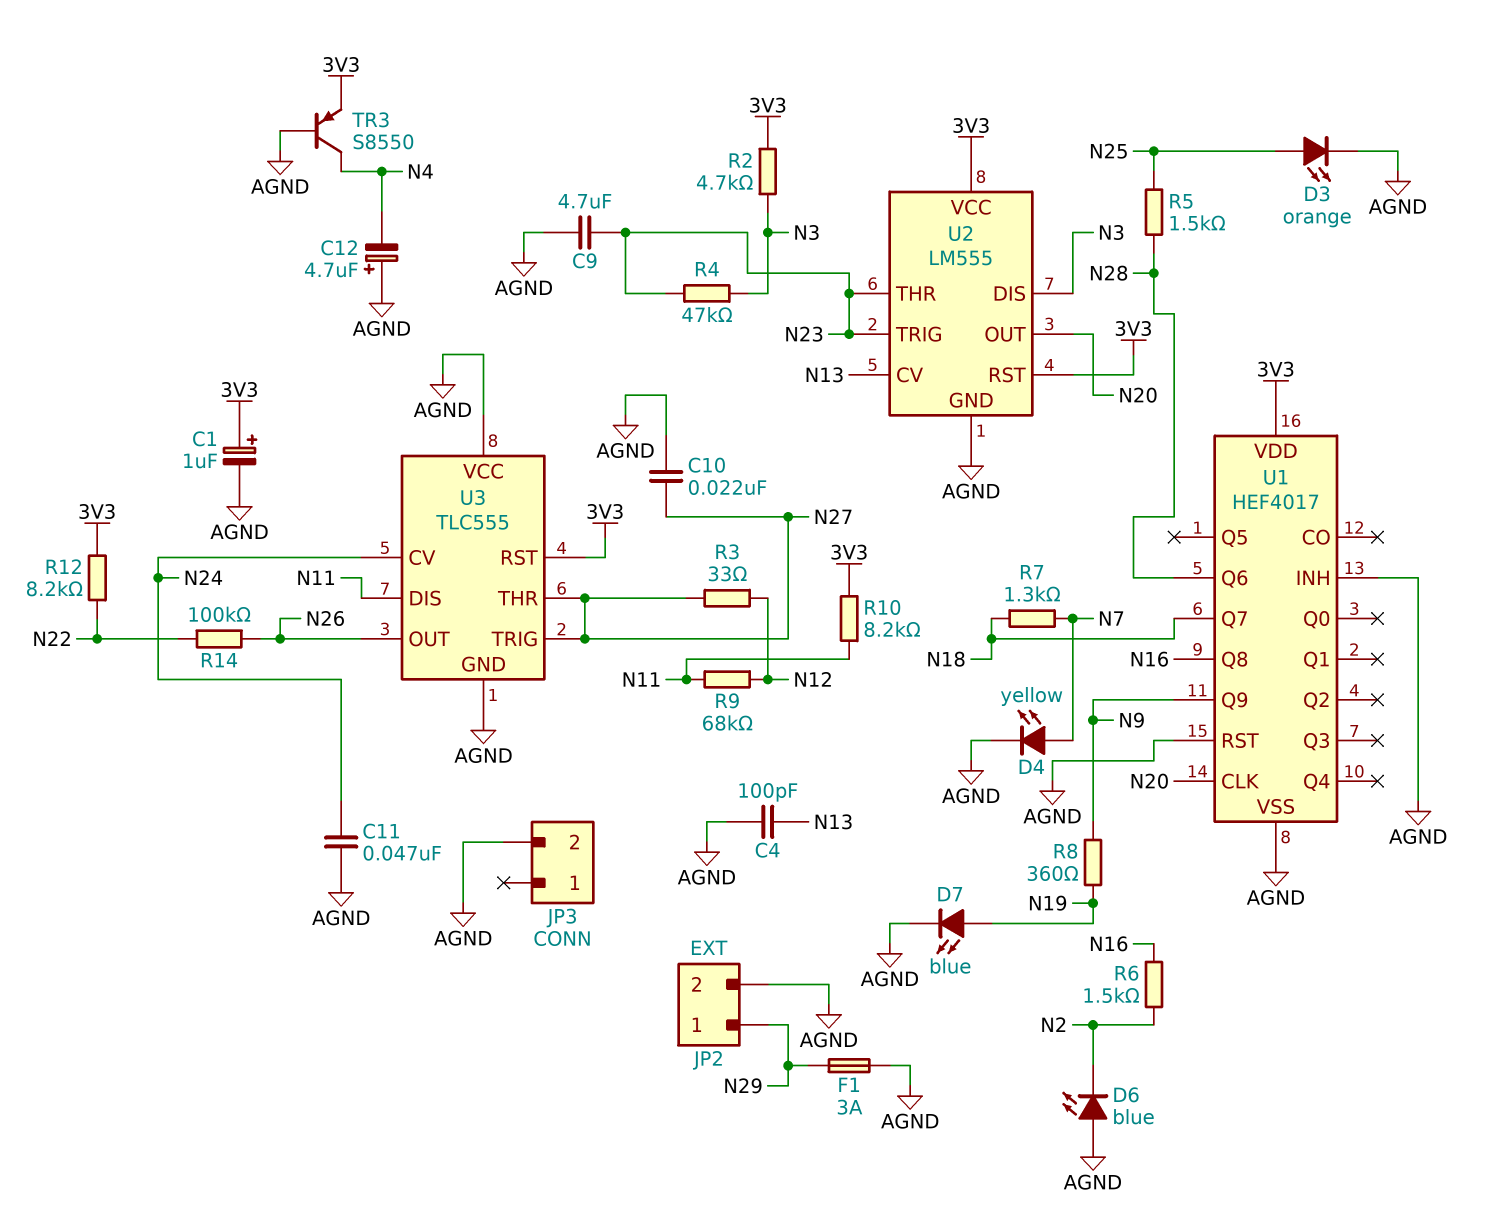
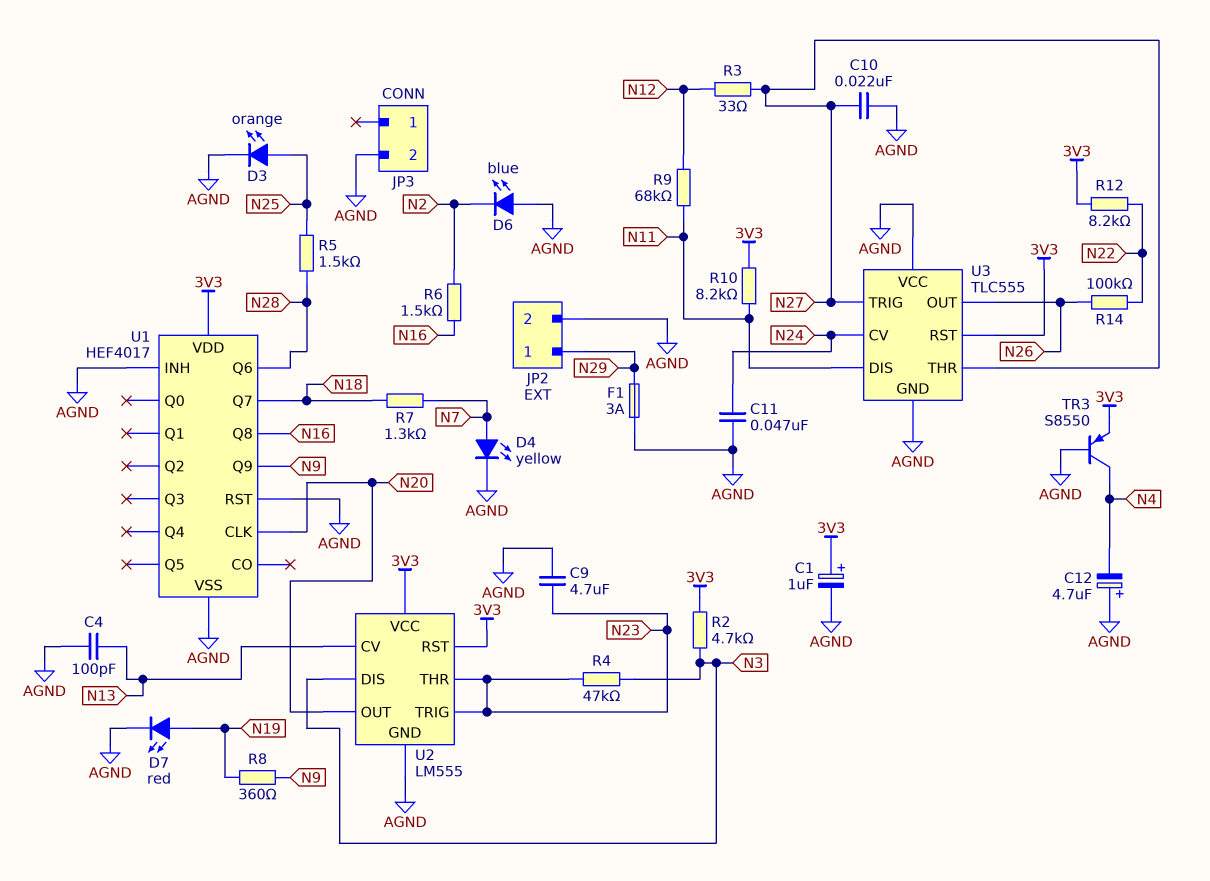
D7: LED blue (A N19, K AGND) -> LED red (A N19, K AGND)

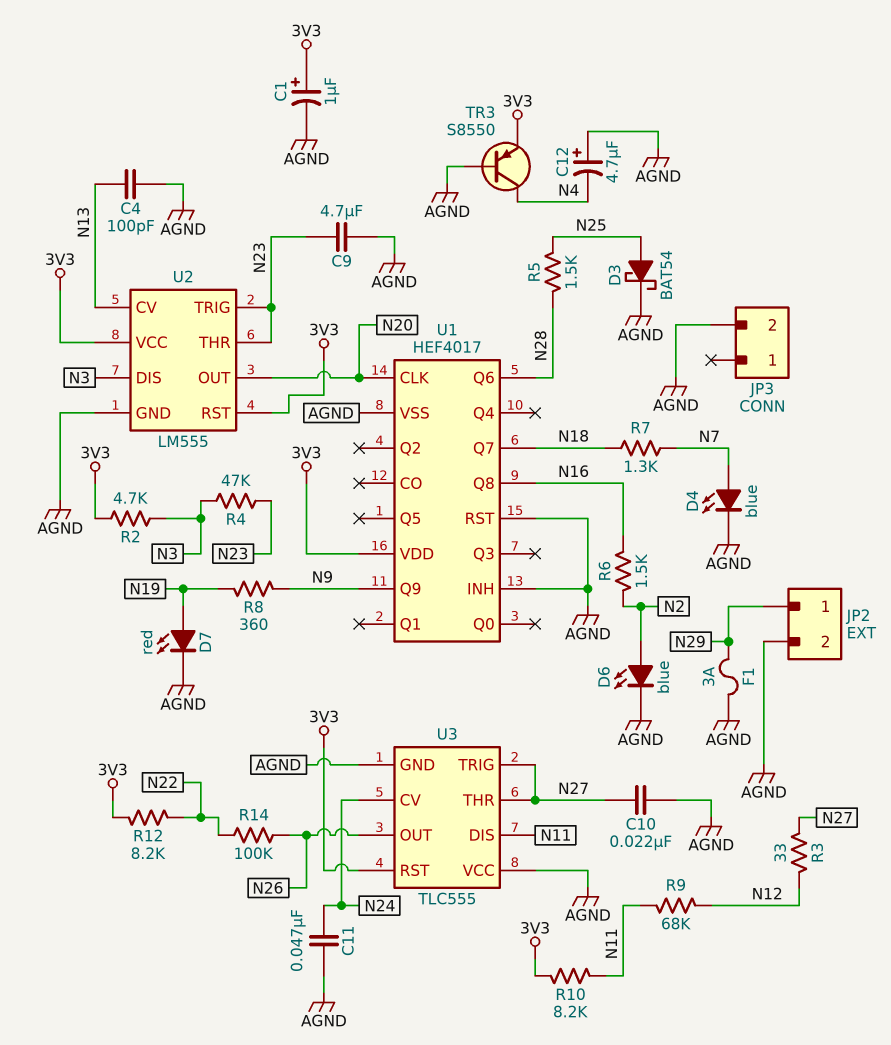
D3: LED orange (A N25, K AGND) -> schottky BAT54 (A N25, K AGND)
D4: LED yellow (A N7, K AGND) -> LED blue (A N7, K AGND)
D6: LED blue (A AGND, K N2) -> LED blue (A N2, K AGND)

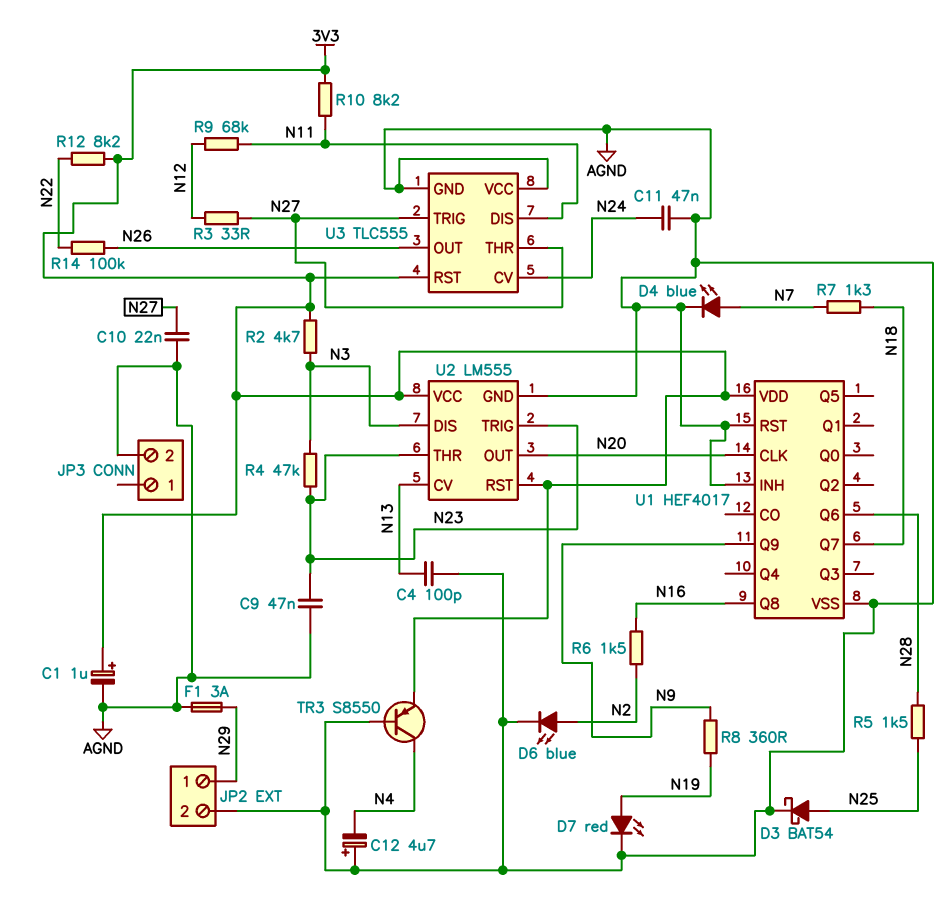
C9: 4.7uF (AGND, N23) -> 47nF (AGND, N23)

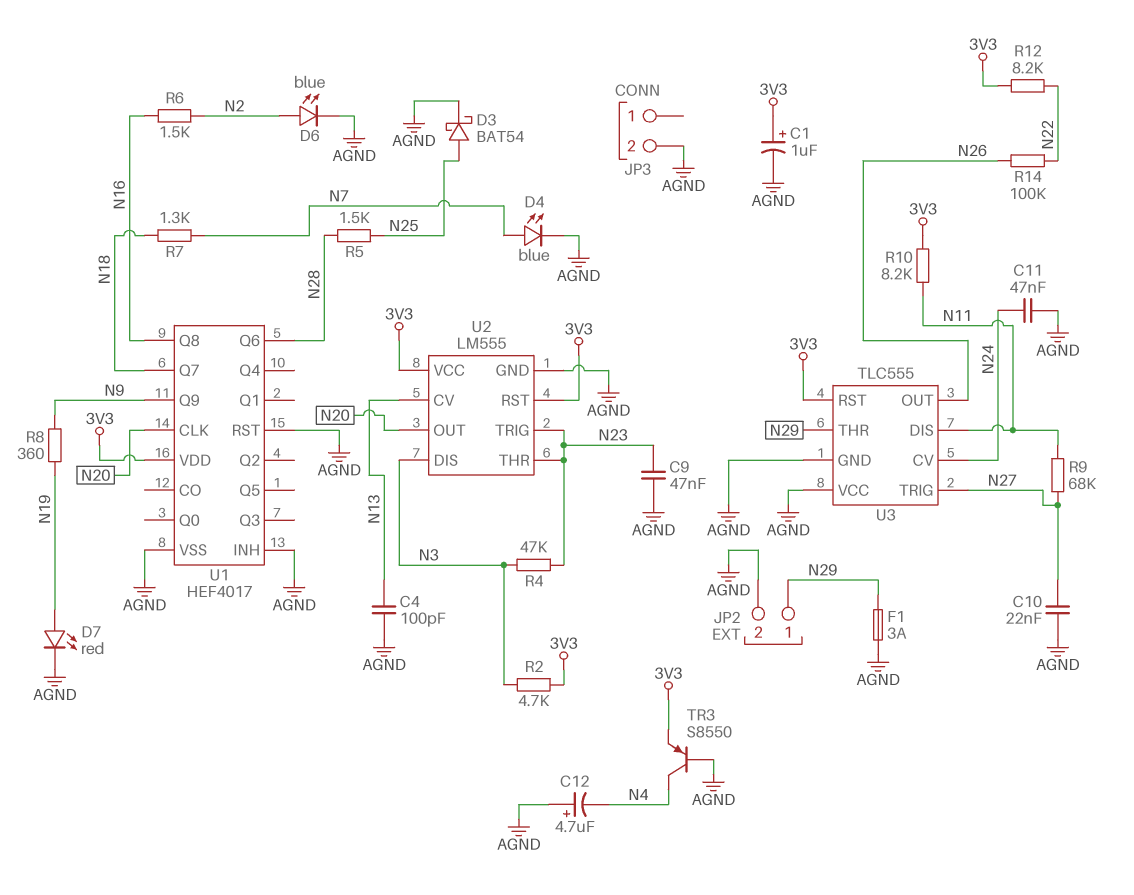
R3: 33 (N12, N27) -> none
R9: 68k (N11, N12) -> 68k (N11, N27)
U3 pin THR: N27 -> N29

